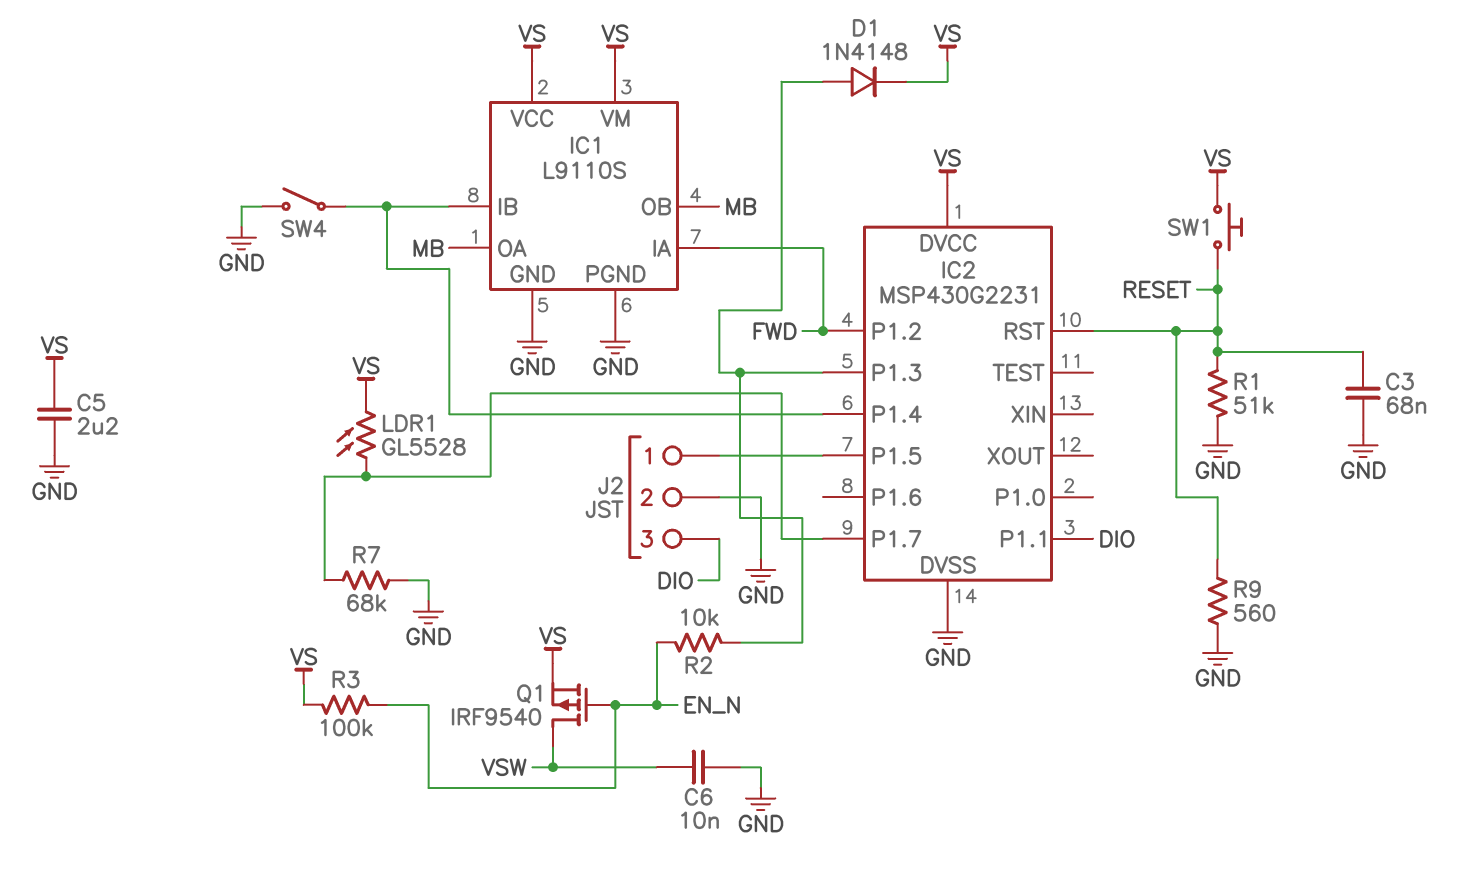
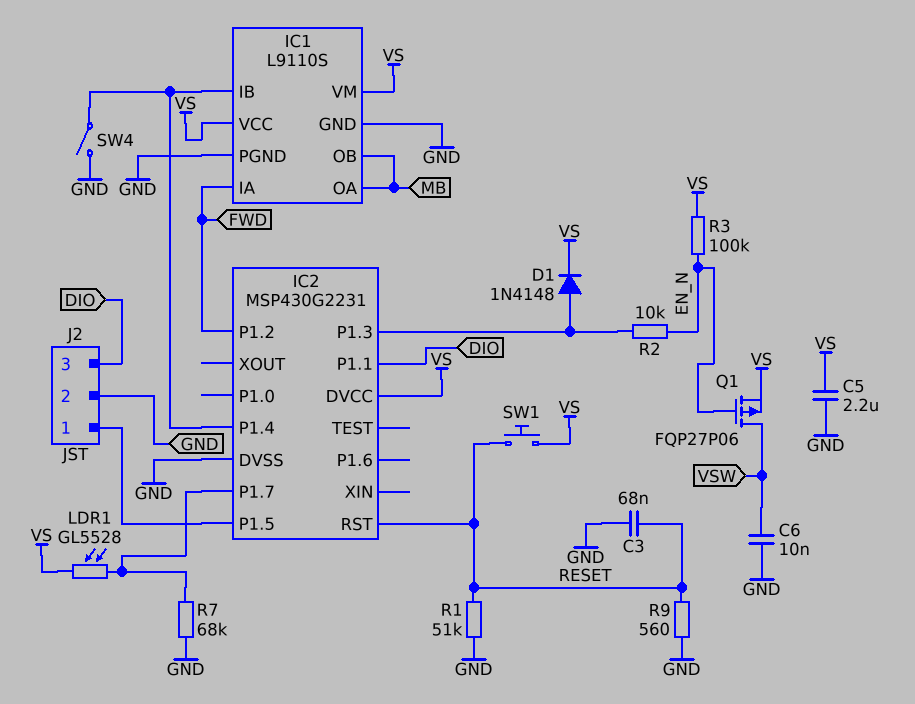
Q1: PMOS IRF9540 (G EN_N, D VSW, S VS) -> PMOS FQP27P06 (G EN_N, D VSW, S VS)

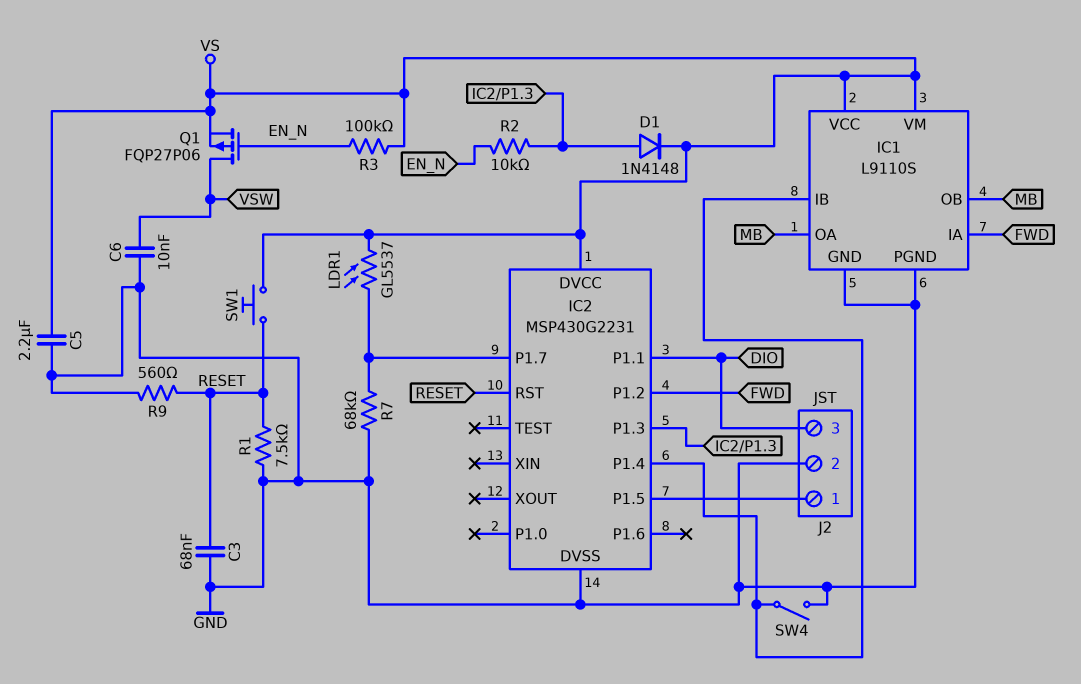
LDR1: GL5528 (IC2/P1.7, VS) -> GL5537 (IC2/P1.7, VS)
R1: 51k (GND, RESET) -> 7.5k (GND, RESET)

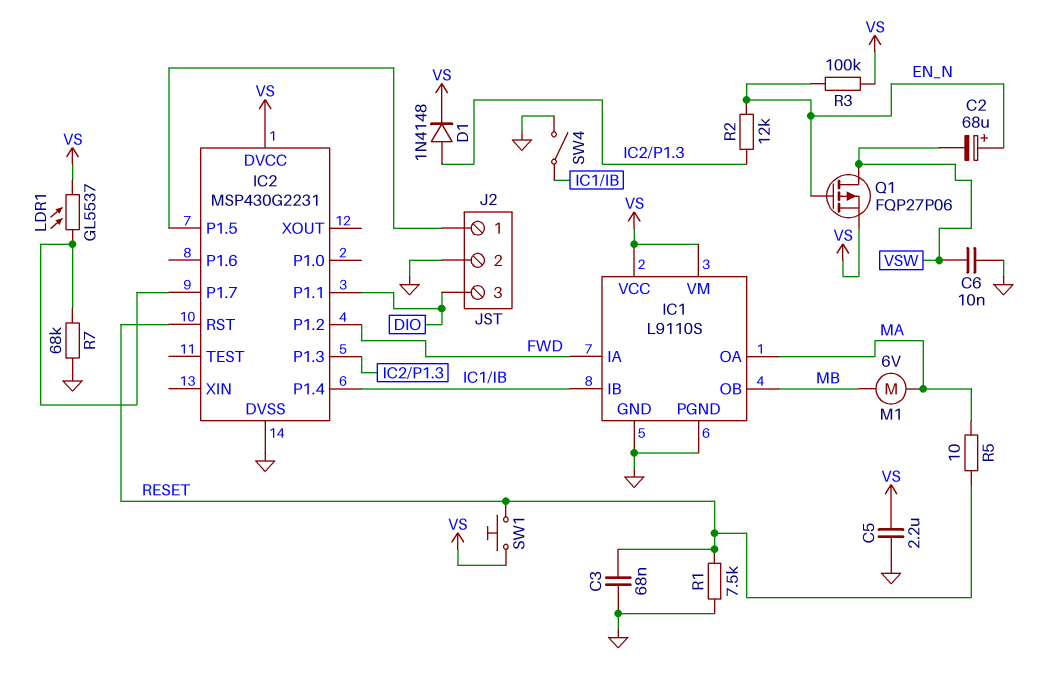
C2: none -> 68uF (plus EN_N, minus VSW)
IC1 pin OA: MB -> MA
M1: none -> motor 6V (MA, MB)
R2: 10k (EN_N, IC2/P1.3) -> 12k (EN_N, IC2/P1.3)
R5: none -> 10 (MA, RESET)
R9: 560 (GND, RESET) -> none

